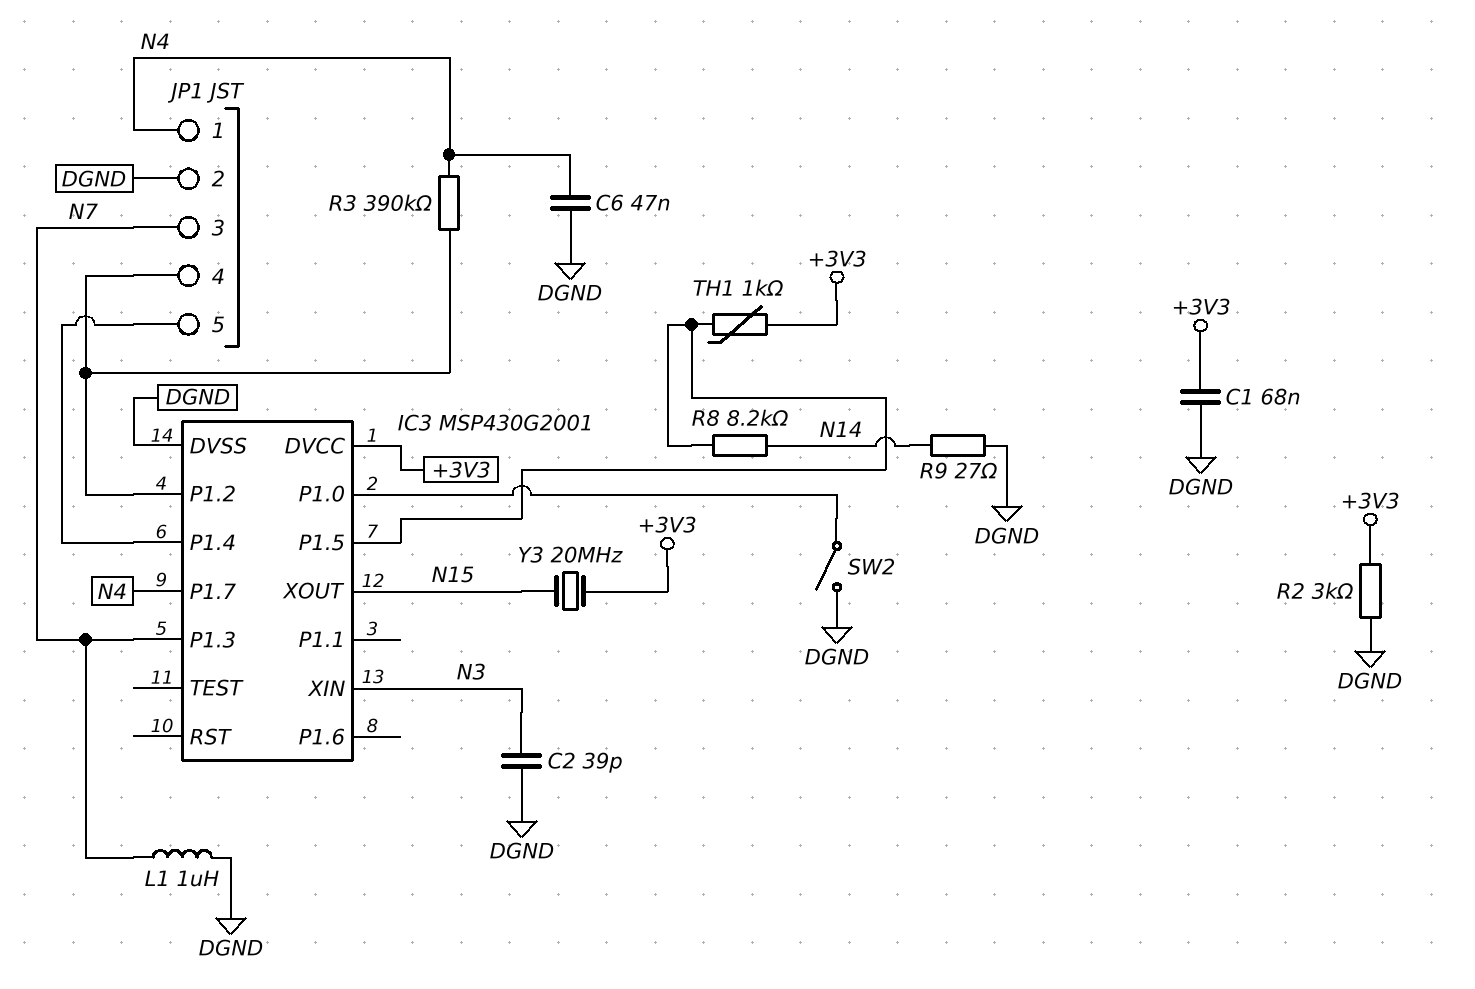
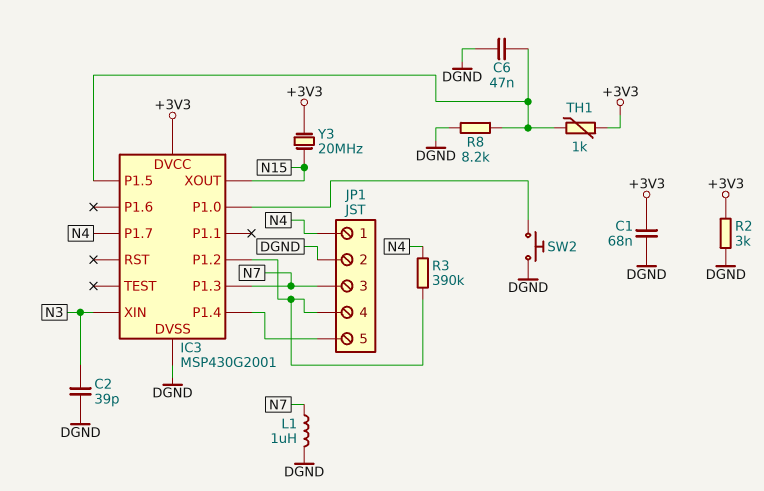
C6: 47nF (DGND, N4) -> 47nF (DGND, IC3/P1.5)
R8: 8.2k (IC3/P1.5, N14) -> 8.2k (DGND, IC3/P1.5)
R9: 27 (DGND, N14) -> none
SW2: switch (DGND, IC3/P1.0) -> button (DGND, IC3/P1.0)

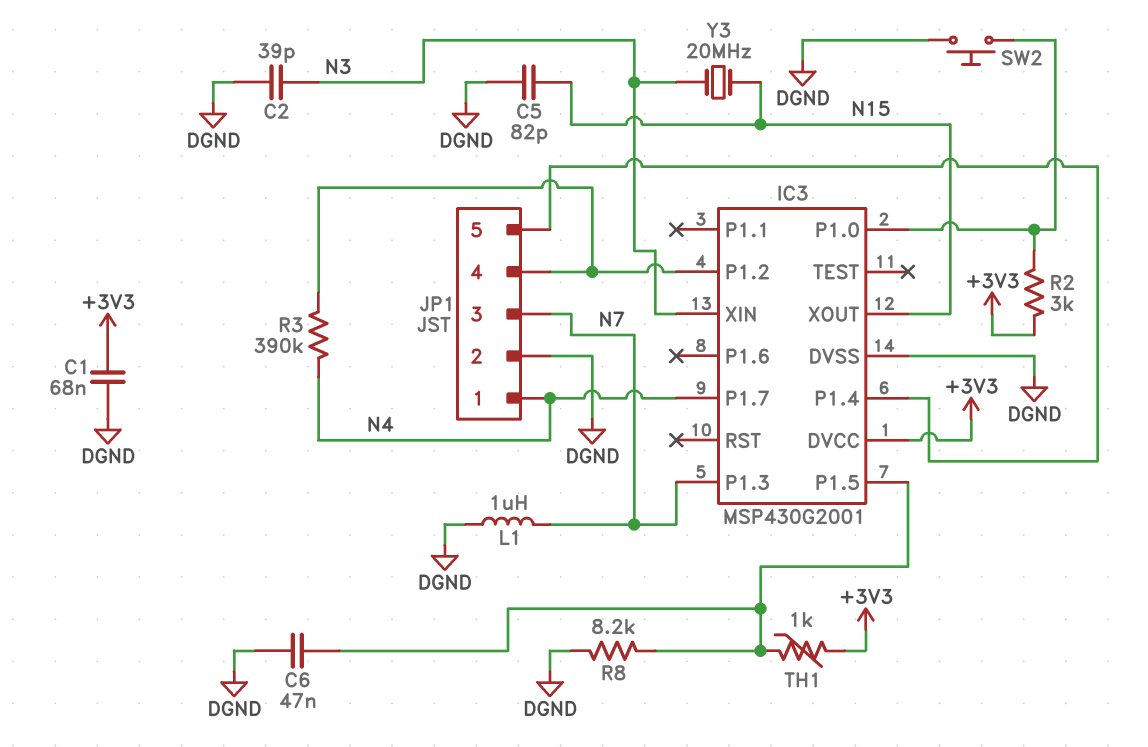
C5: none -> 82pF (DGND, N15)
R2: 3k (+3V3, DGND) -> 3k (+3V3, IC3/P1.0)
Y3: 20MHz (+3V3, N15) -> 20MHz (N3, N15)

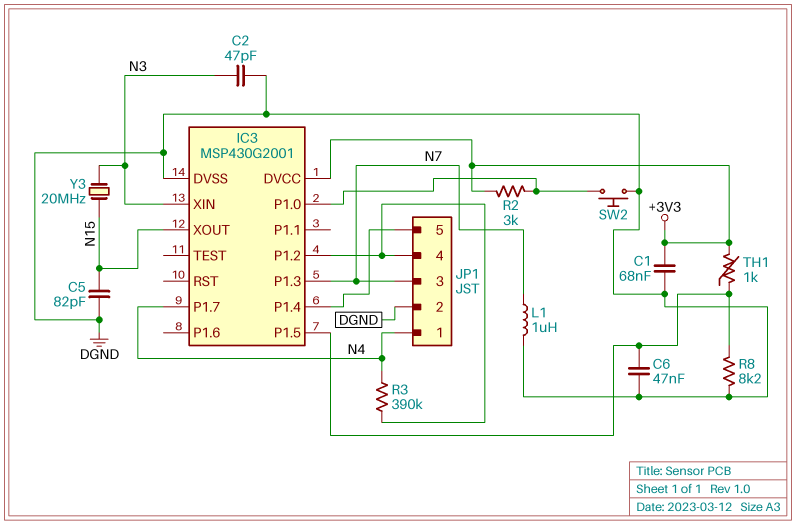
C2: 39pF (DGND, N3) -> 47pF (DGND, N3)

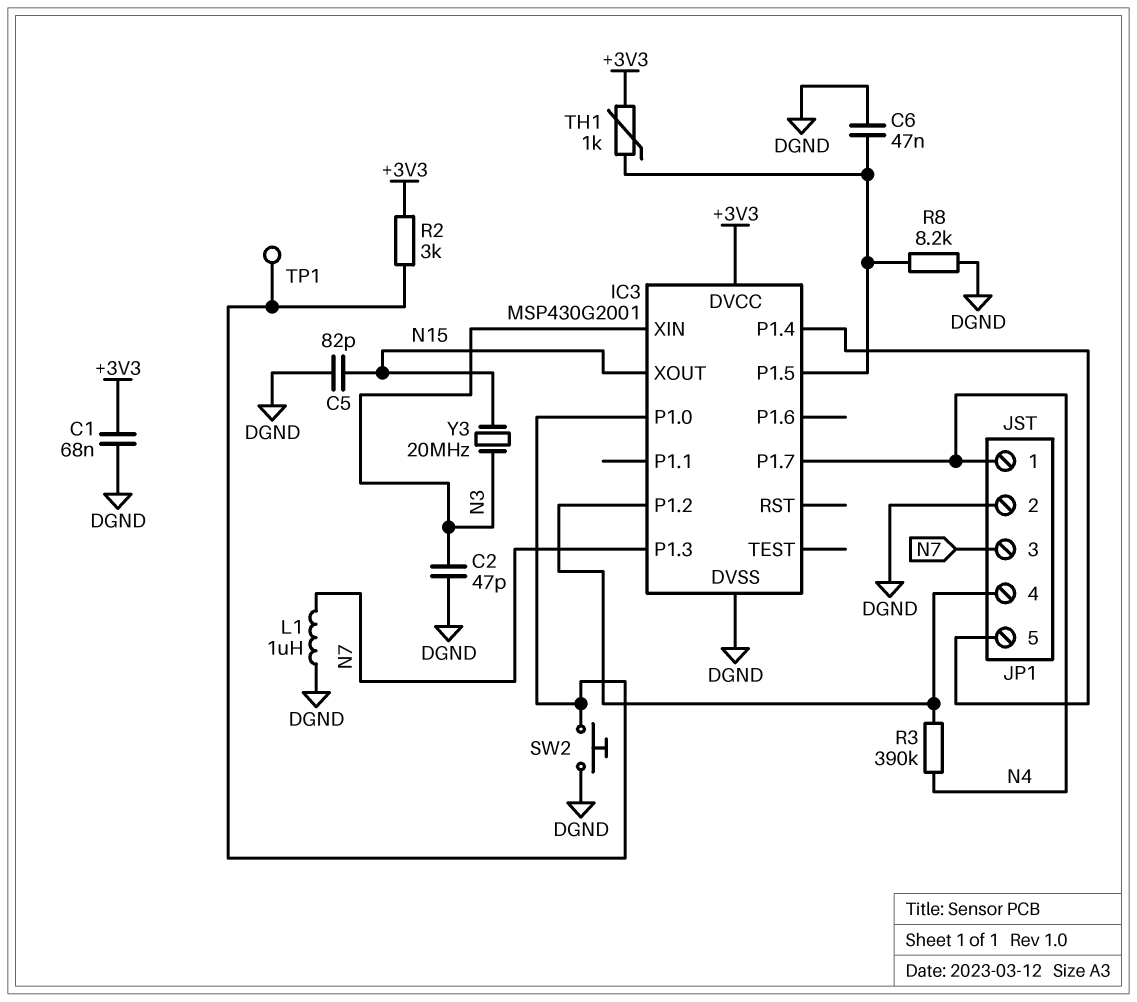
TP1: none -> test point (IC3/P1.0)

